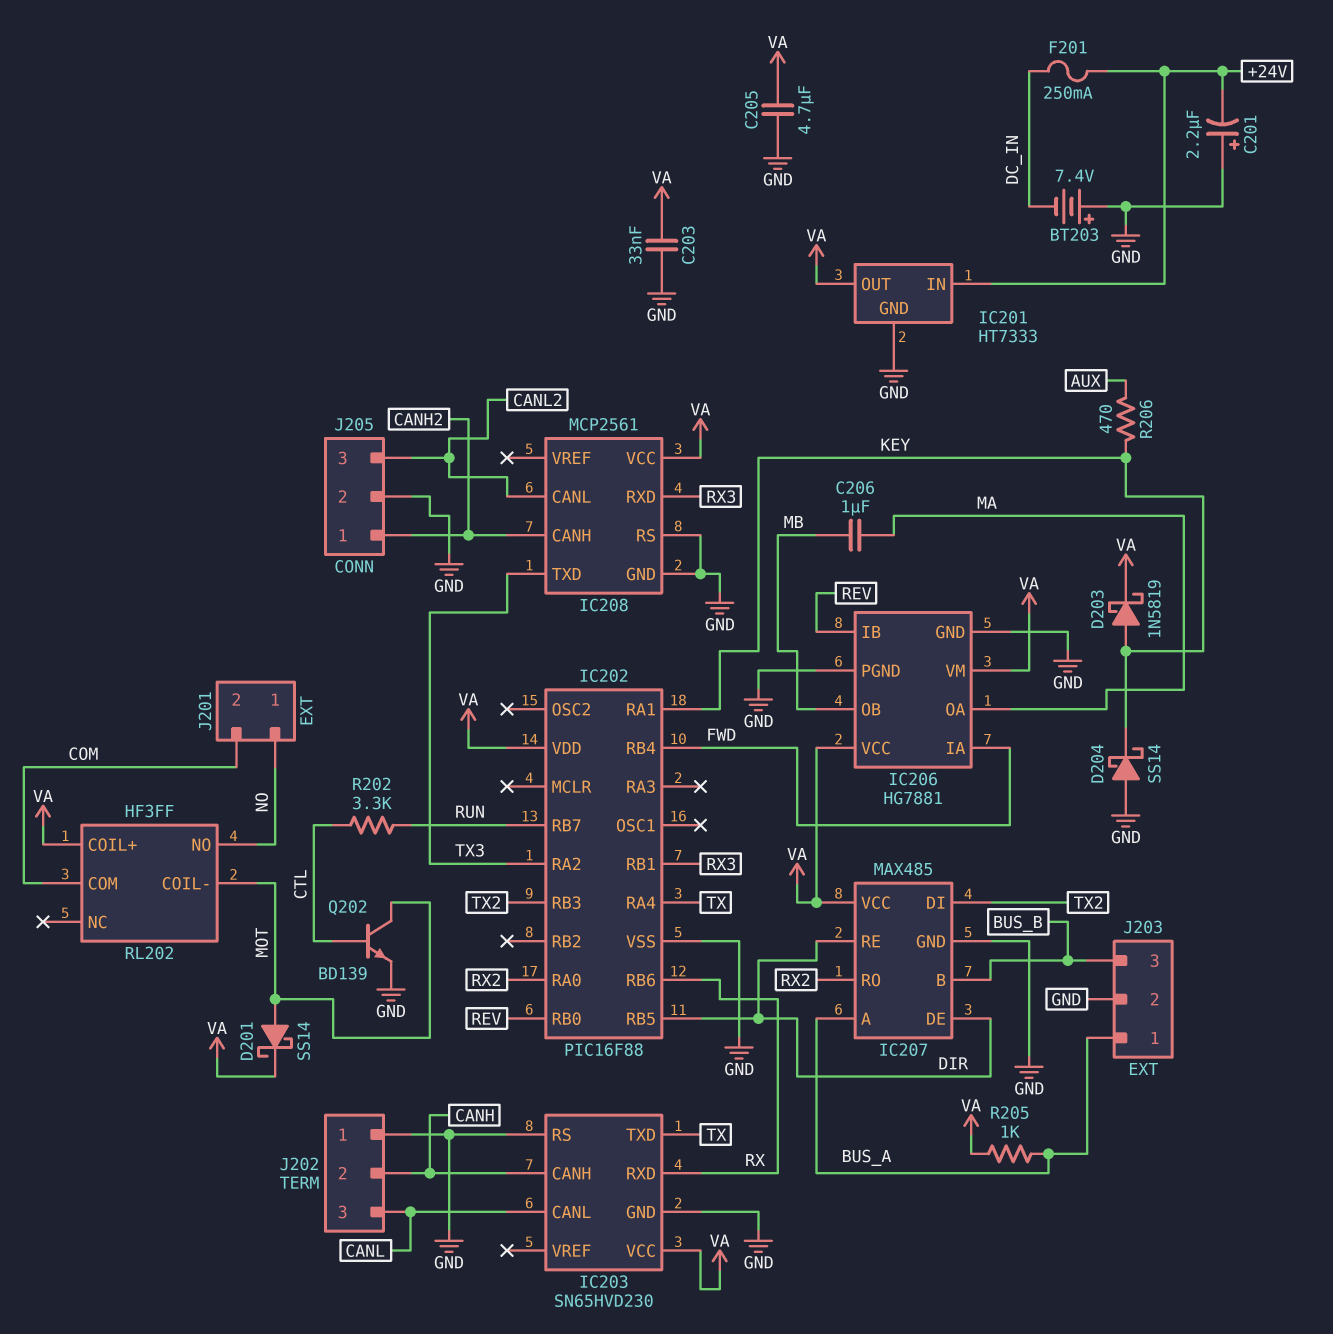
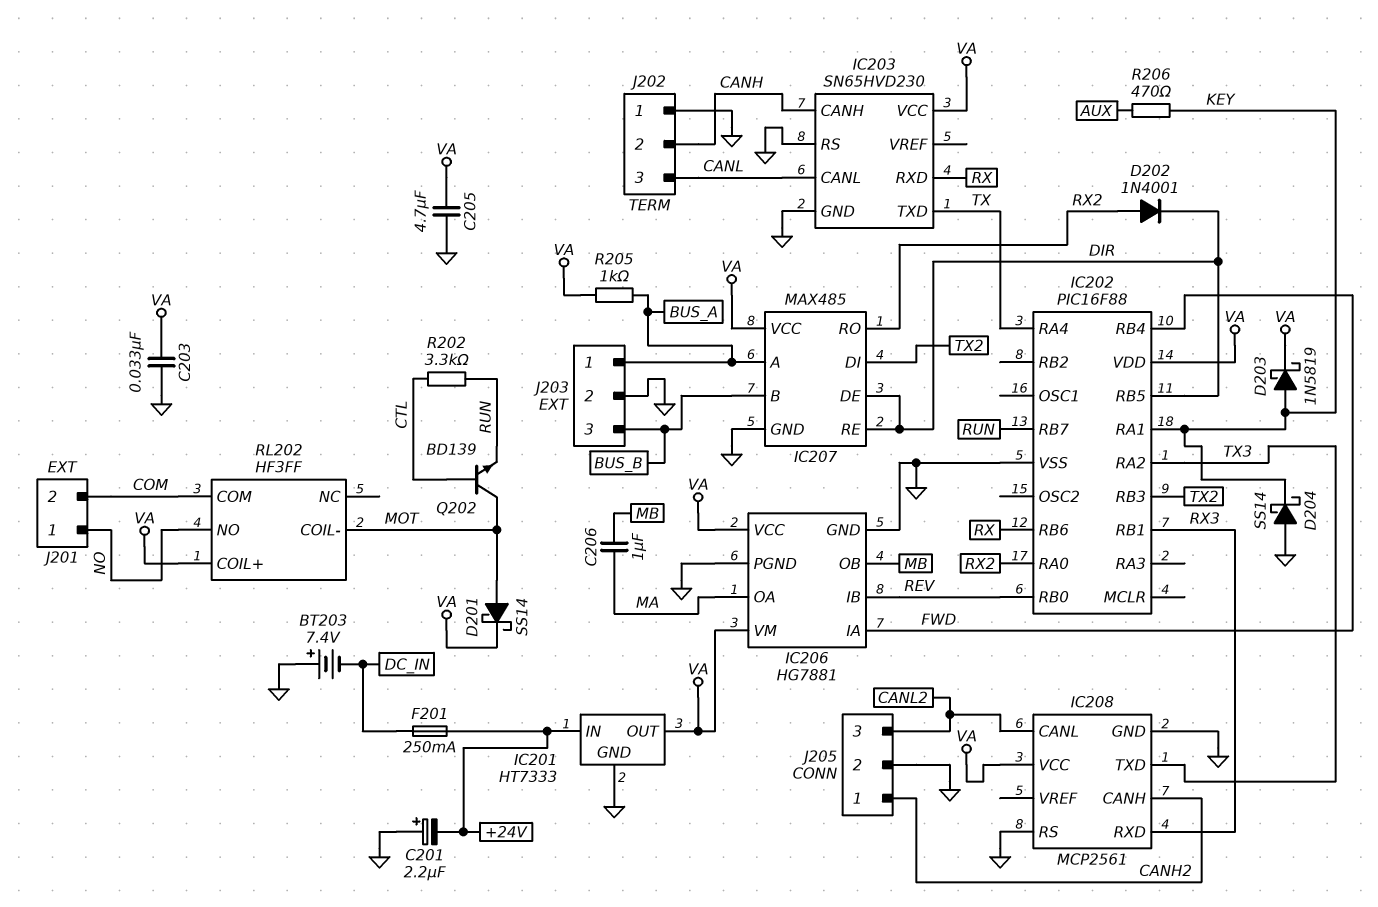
D202: none -> diode 1N4001 (A RX2, K DIR)
Q202: NPN BD139 (B CTL, C MOT, E GND) -> NPN BD139 (B CTL, C MOT, E RUN)

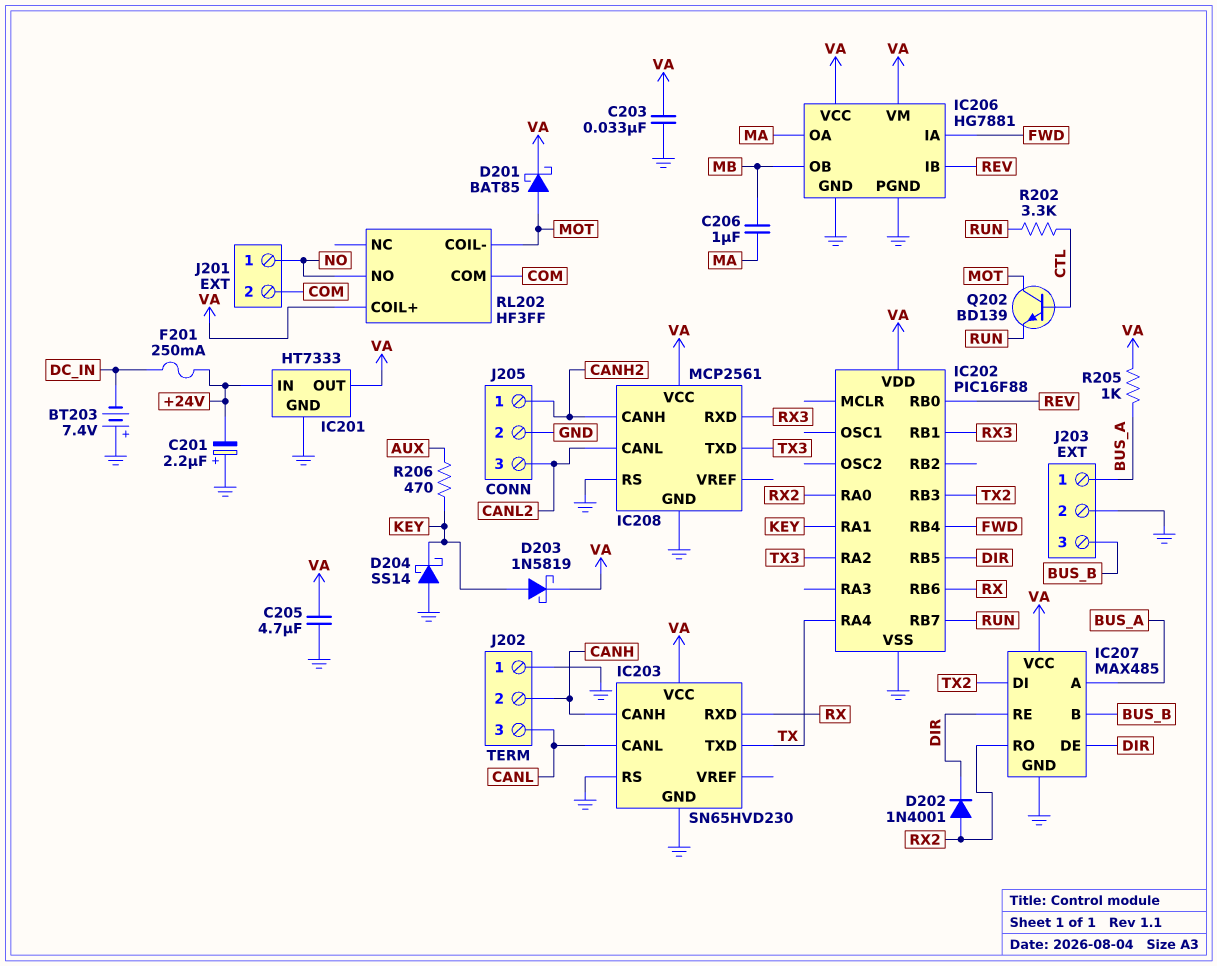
D201: schottky SS14 (A MOT, K VA) -> schottky BAT85 (A MOT, K VA)

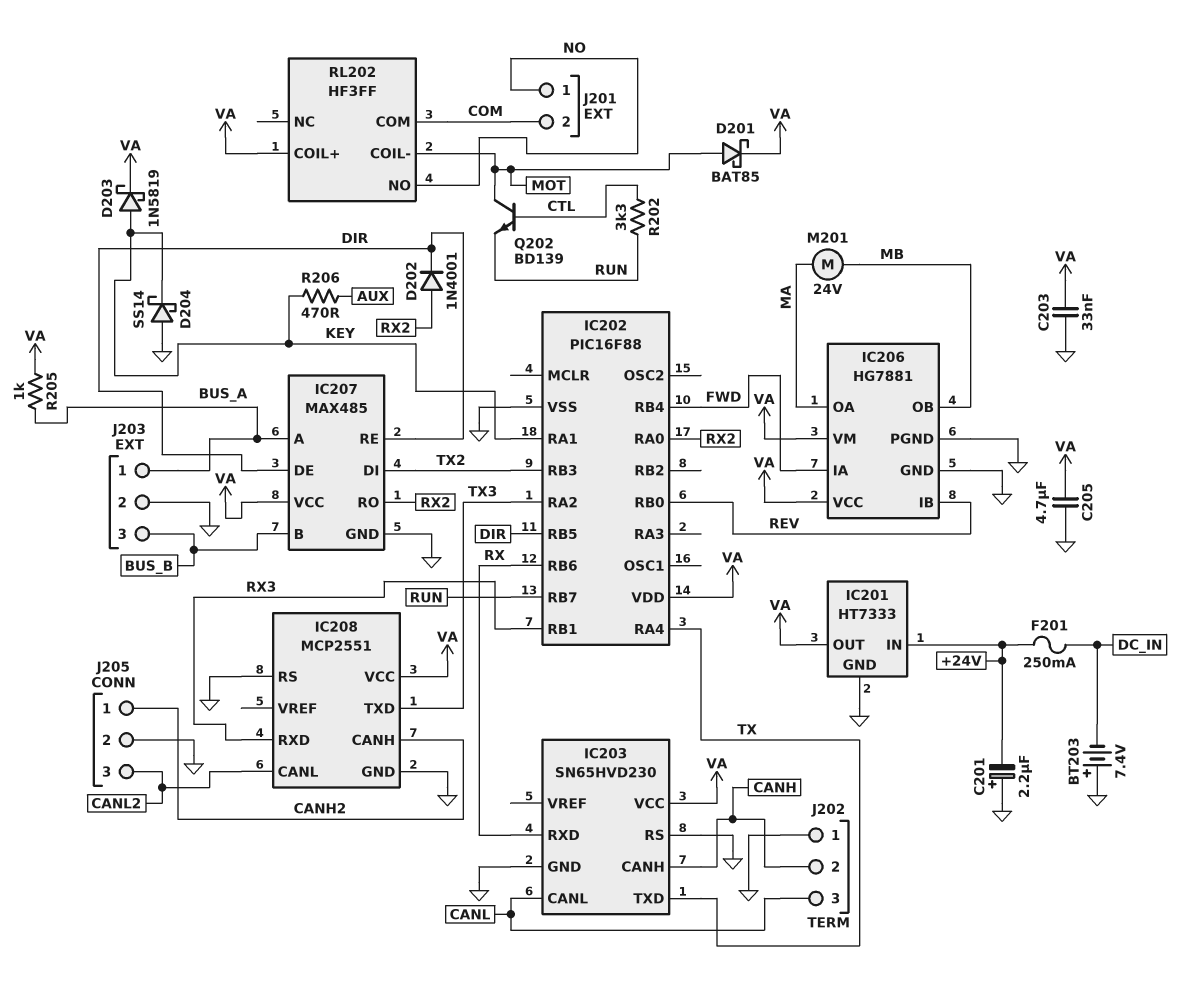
C206: 1uF (MA, MB) -> none
IC208: MCP2561 -> MCP2551
M201: none -> motor 24V (MA, MB)

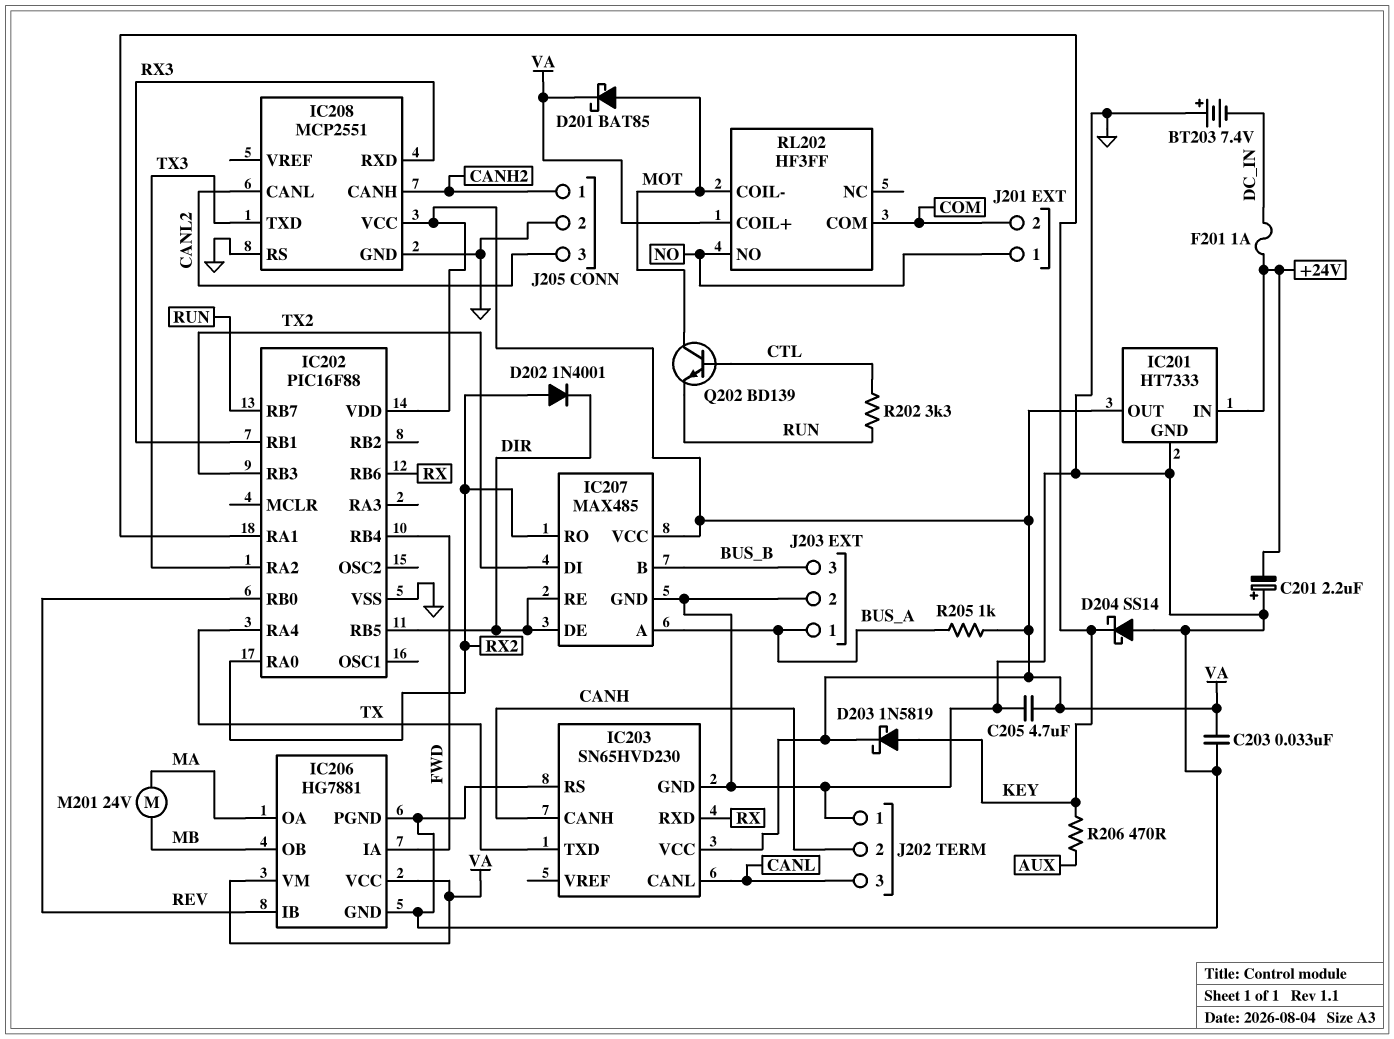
F201: 250mA (+24V, DC_IN) -> 1A (+24V, DC_IN)

